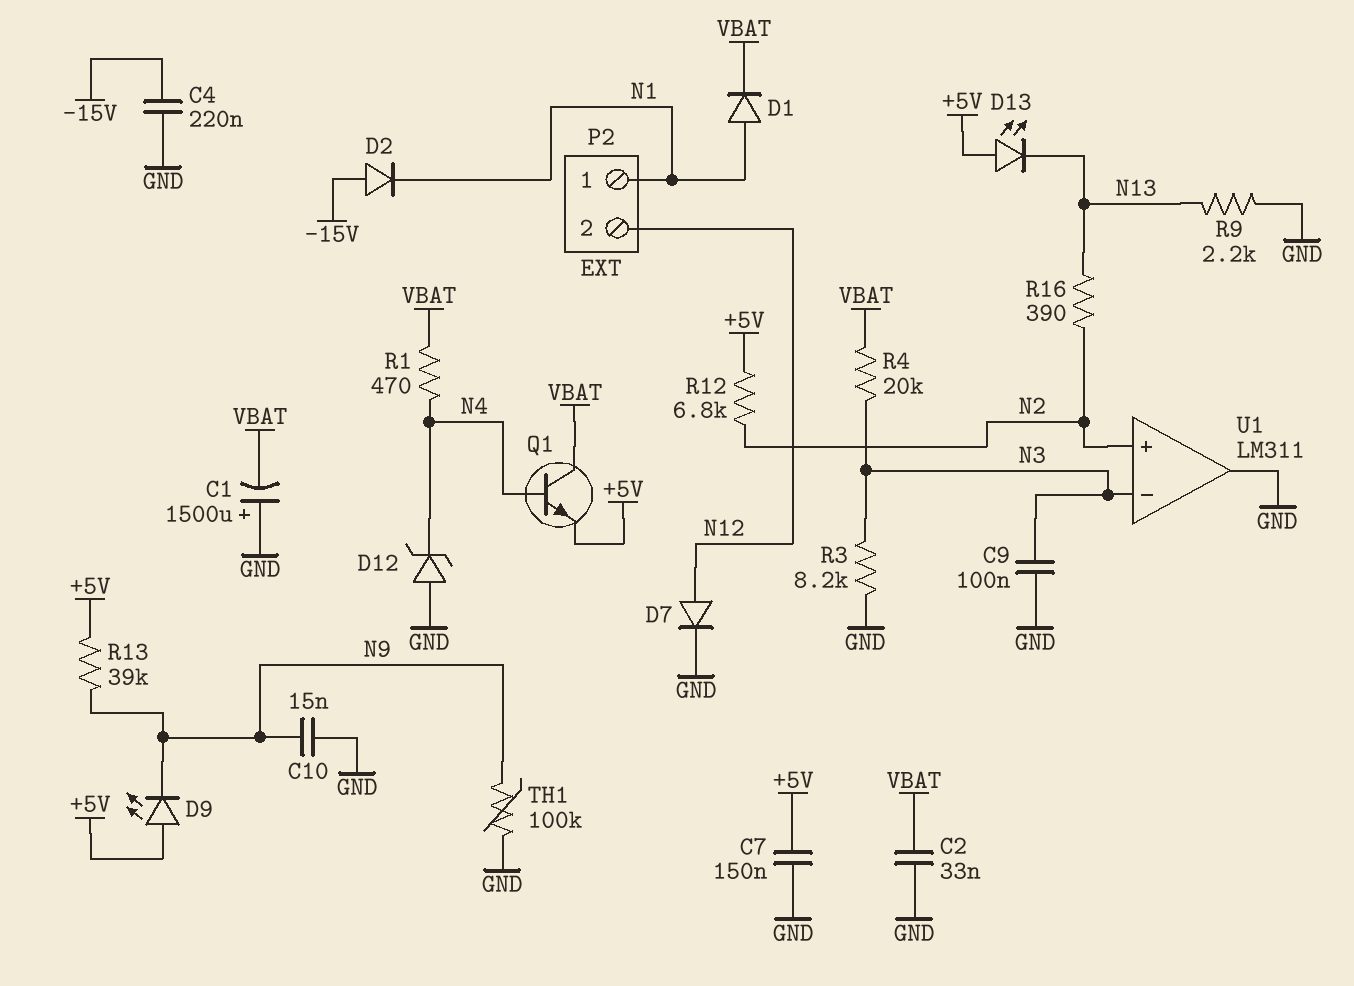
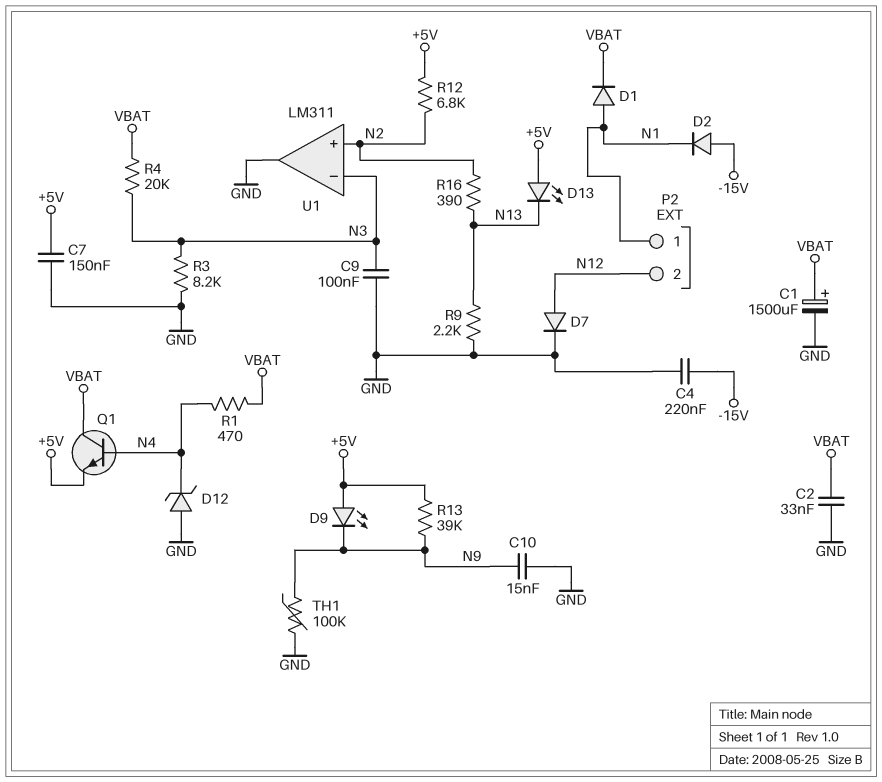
C1: 1500uF (plus GND, minus VBAT) -> 1500uF (plus VBAT, minus GND)

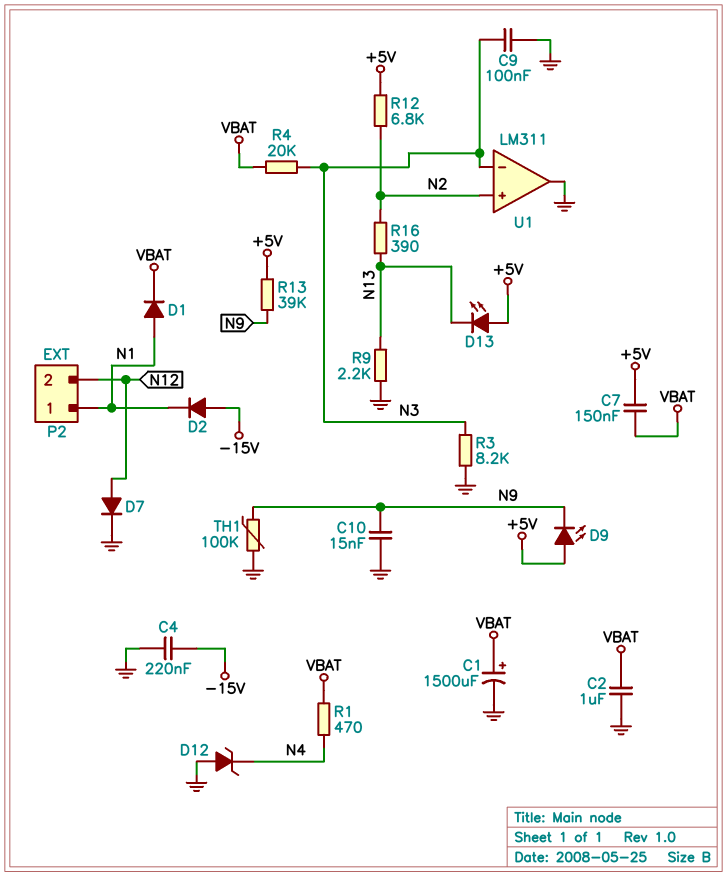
C2: 33nF (GND, VBAT) -> 1uF (GND, VBAT)
C7: 150nF (+5V, GND) -> 150nF (+5V, VBAT)
Q1: NPN (B N4, C VBAT, E +5V) -> none

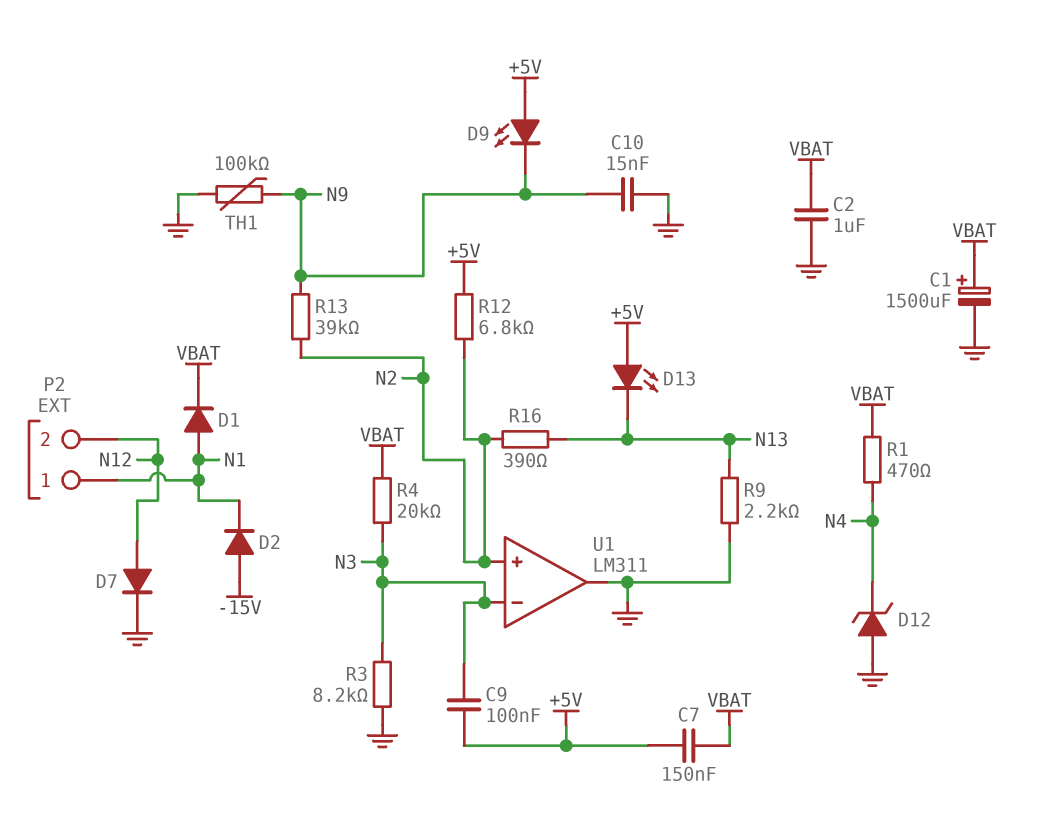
C4: 220nF (-15V, GND) -> none
C9: 100nF (GND, N3) -> 100nF (+5V, N3)
R13: 39k (+5V, N9) -> 39k (N2, N9)

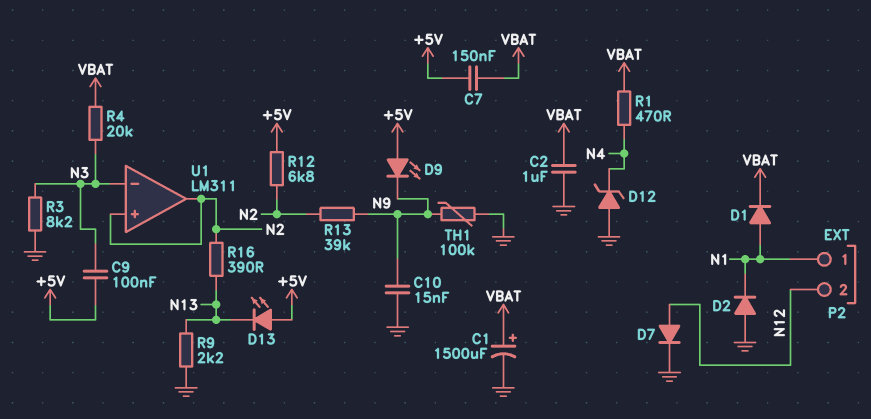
D2: diode (A -15V, K N1) -> diode (A GND, K N1)
U1 pin out: GND -> N2

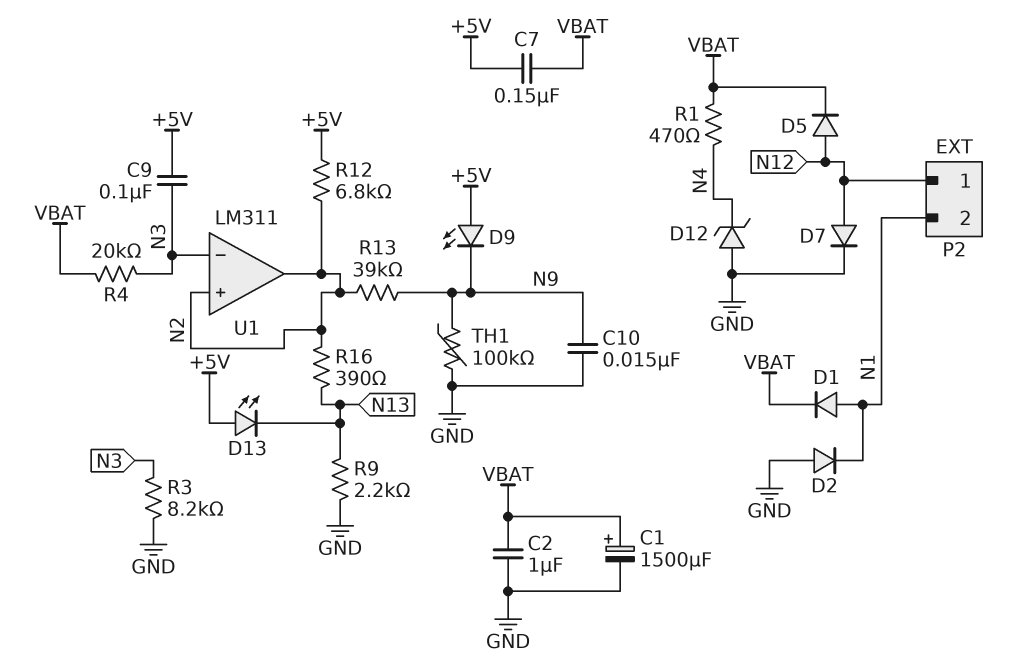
D5: none -> diode (A N12, K VBAT)
P2 pin 1: N1 -> N12
P2 pin 2: N12 -> N1

